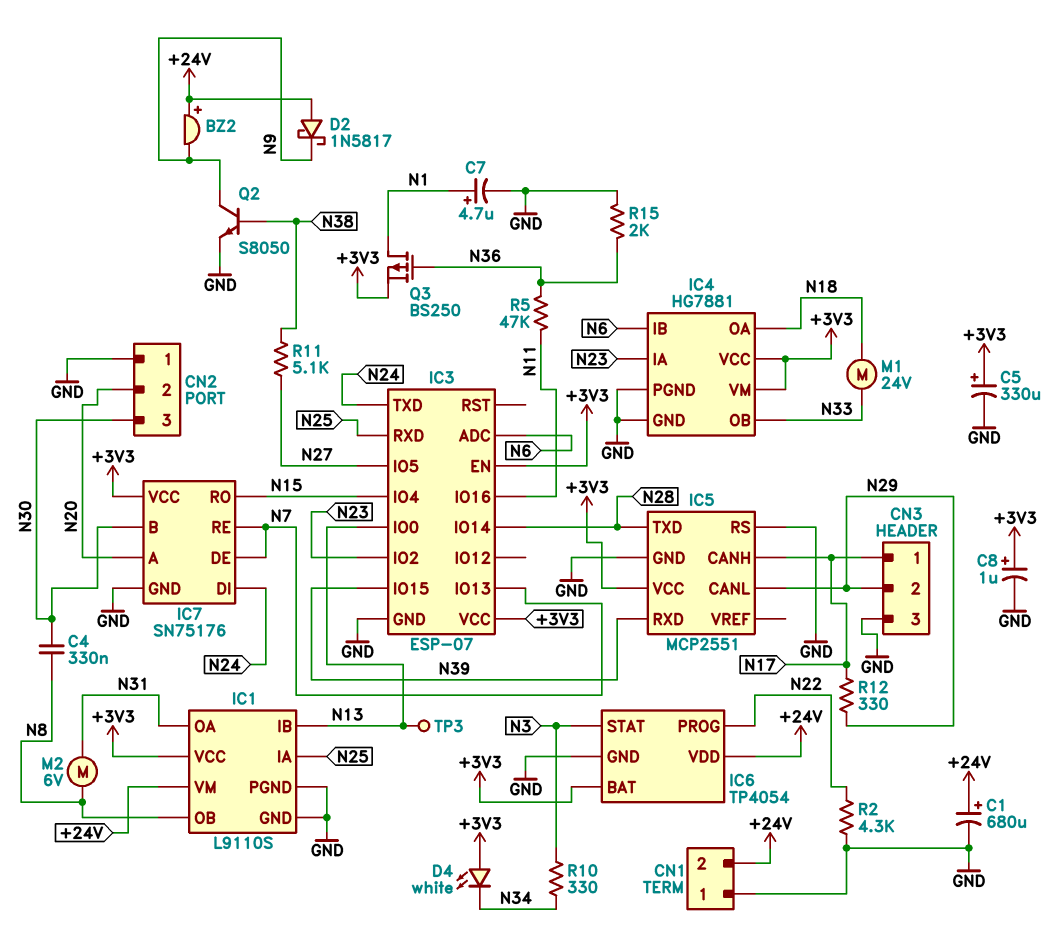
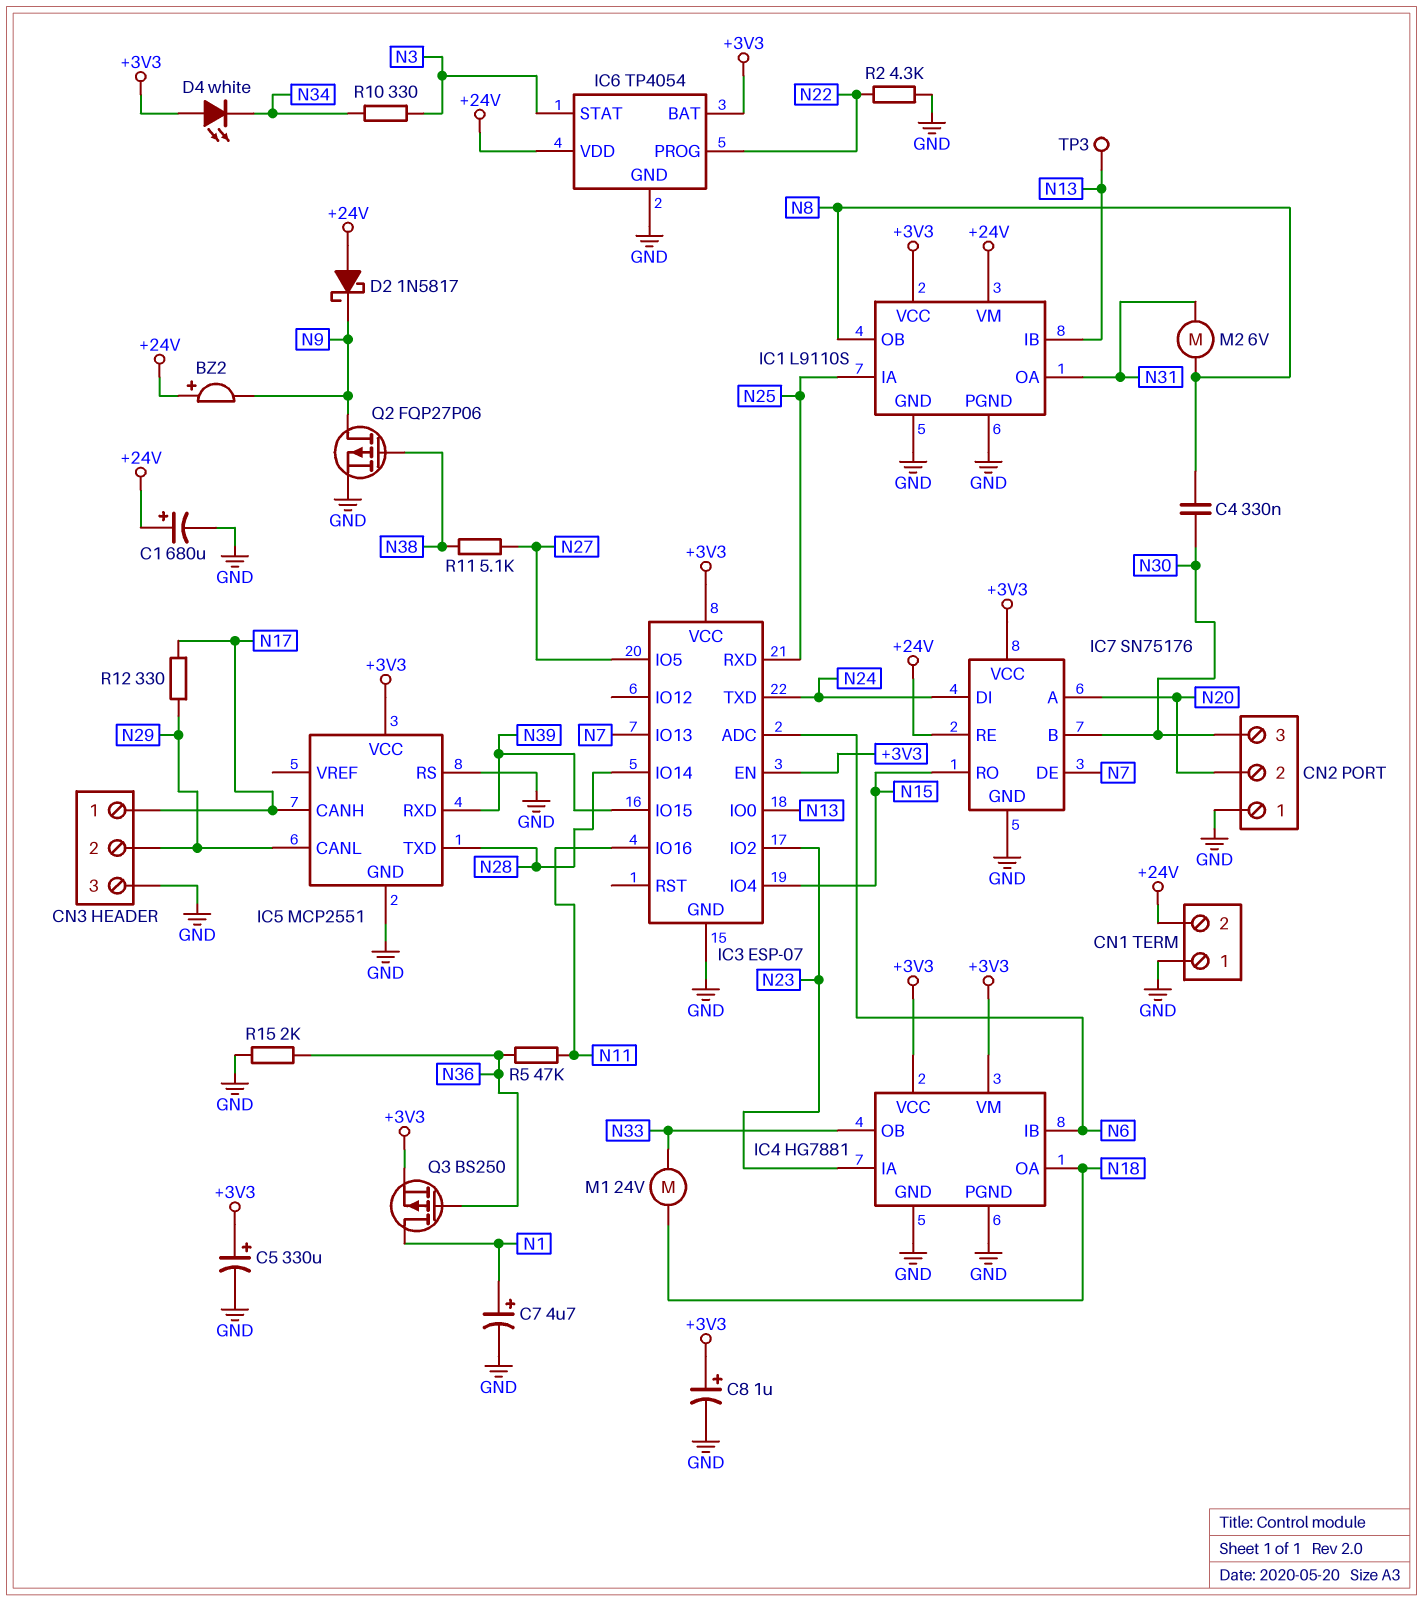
IC7 pin RE: N7 -> +24V
Q2: NPN S8050 (B N38, C N9, E GND) -> PMOS FQP27P06 (G N38, D N9, S GND)

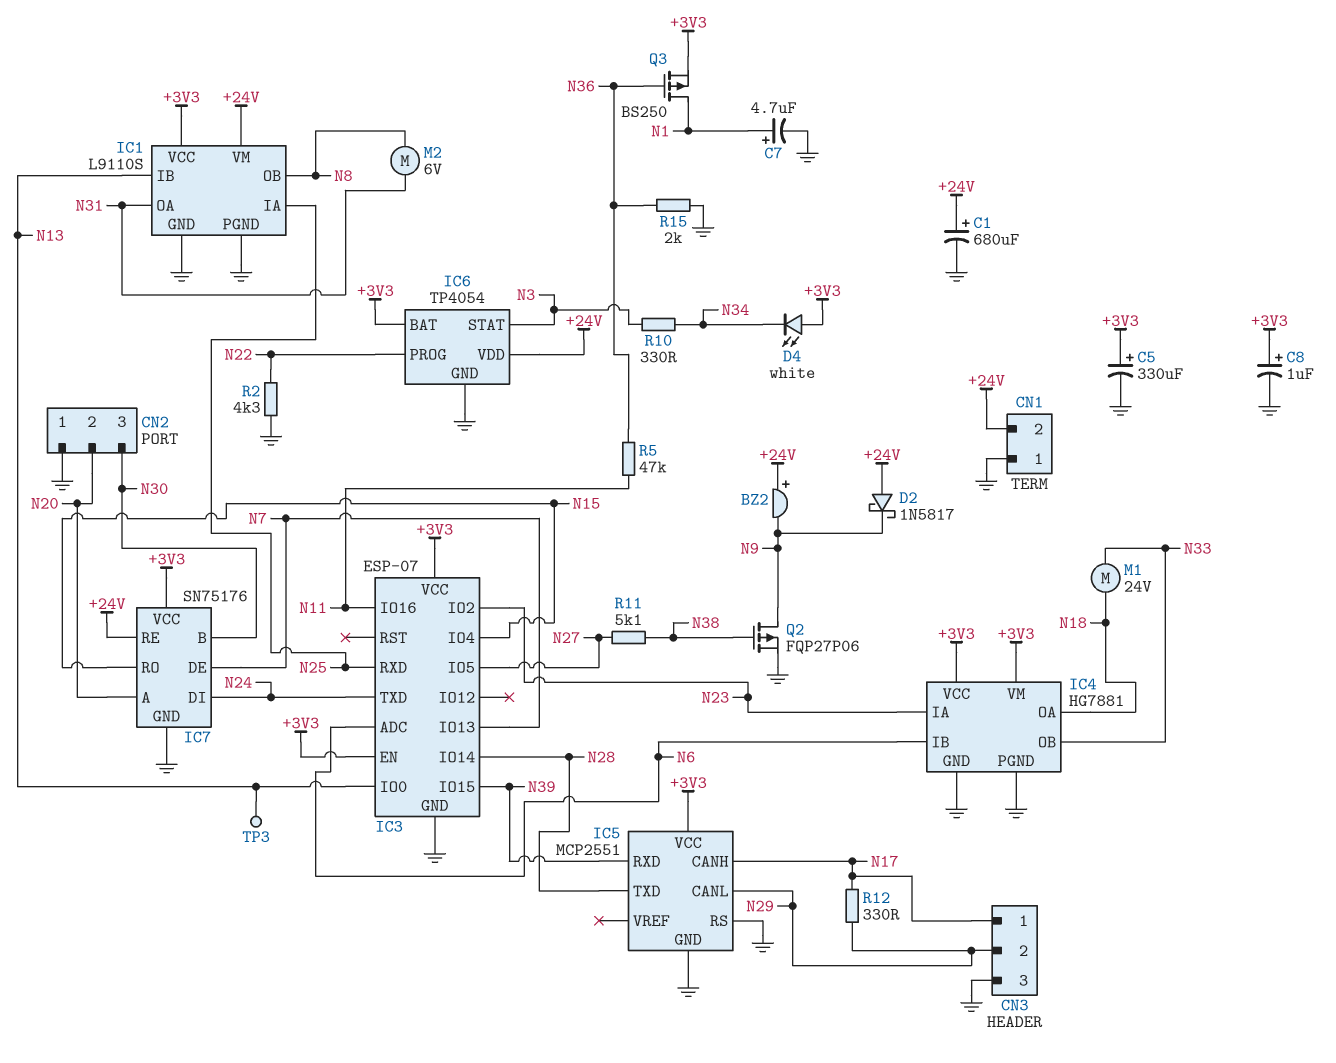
C4: 330nF (N8, N30) -> none

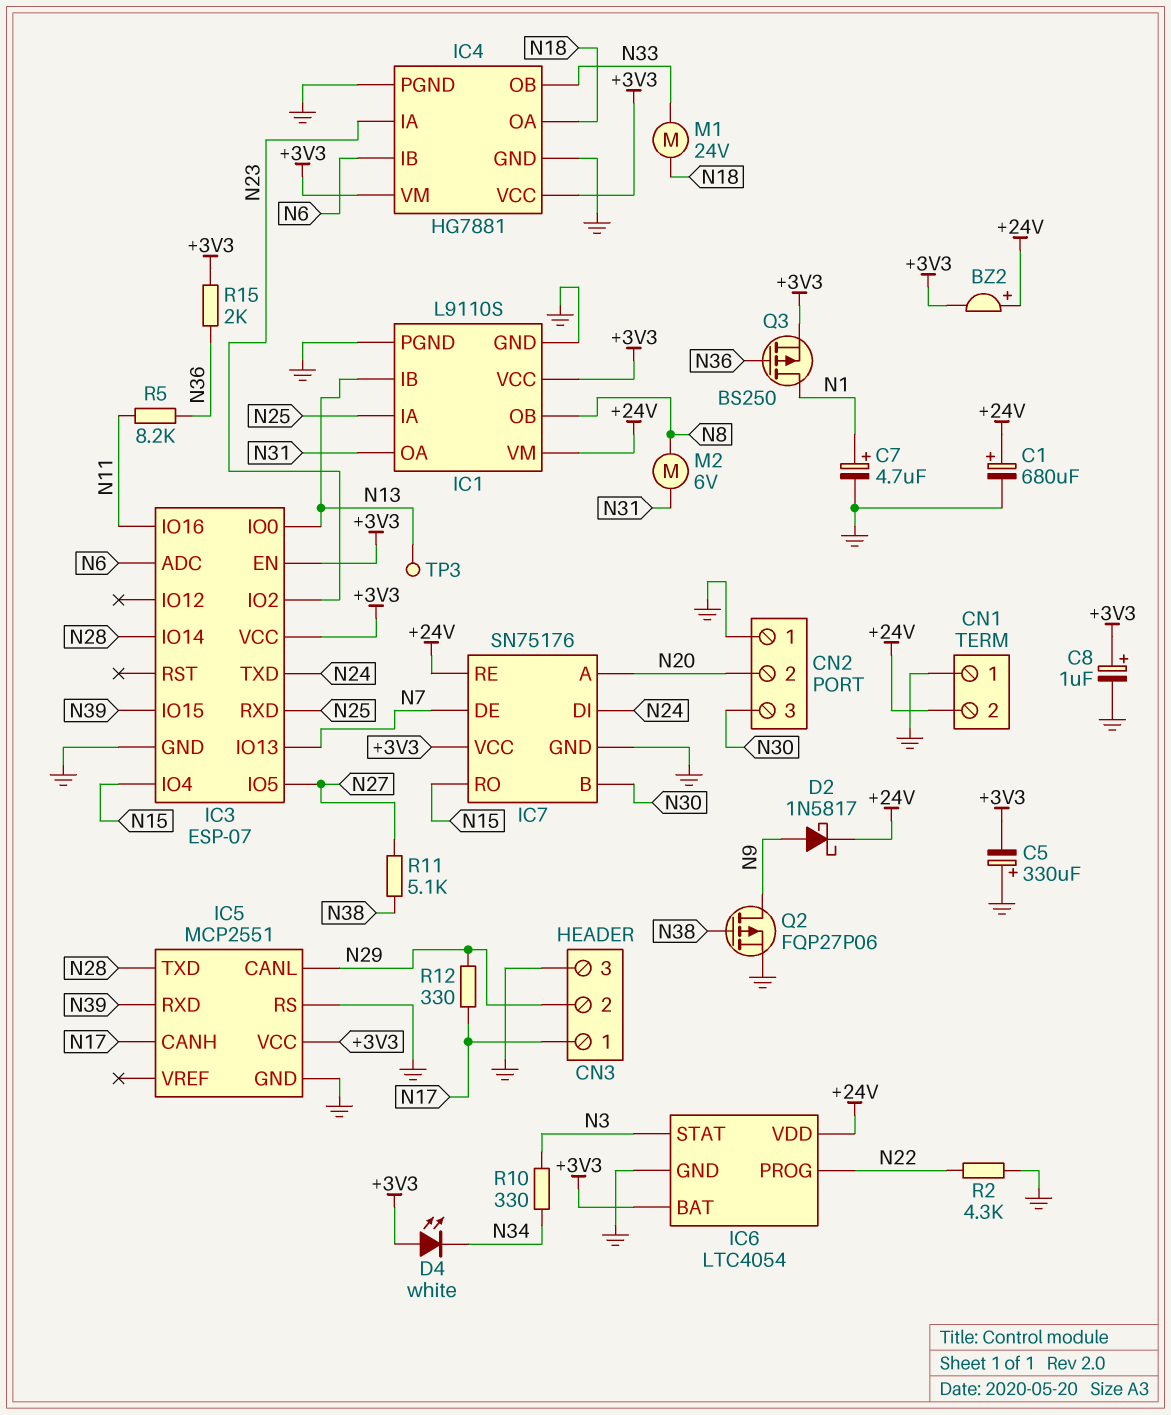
BZ2: buzzer (plus +24V, minus N9) -> buzzer (plus +24V, minus +3V3)
C5: 330uF (plus +3V3, minus GND) -> 330uF (plus GND, minus +3V3)
D2: schottky 1N5817 (A +24V, K N9) -> schottky 1N5817 (A N9, K +24V)
IC6: TP4054 -> LTC4054
R5: 47k (N11, N36) -> 8.2k (N11, N36)
R15: 2k (GND, N36) -> 2k (+3V3, N36)

